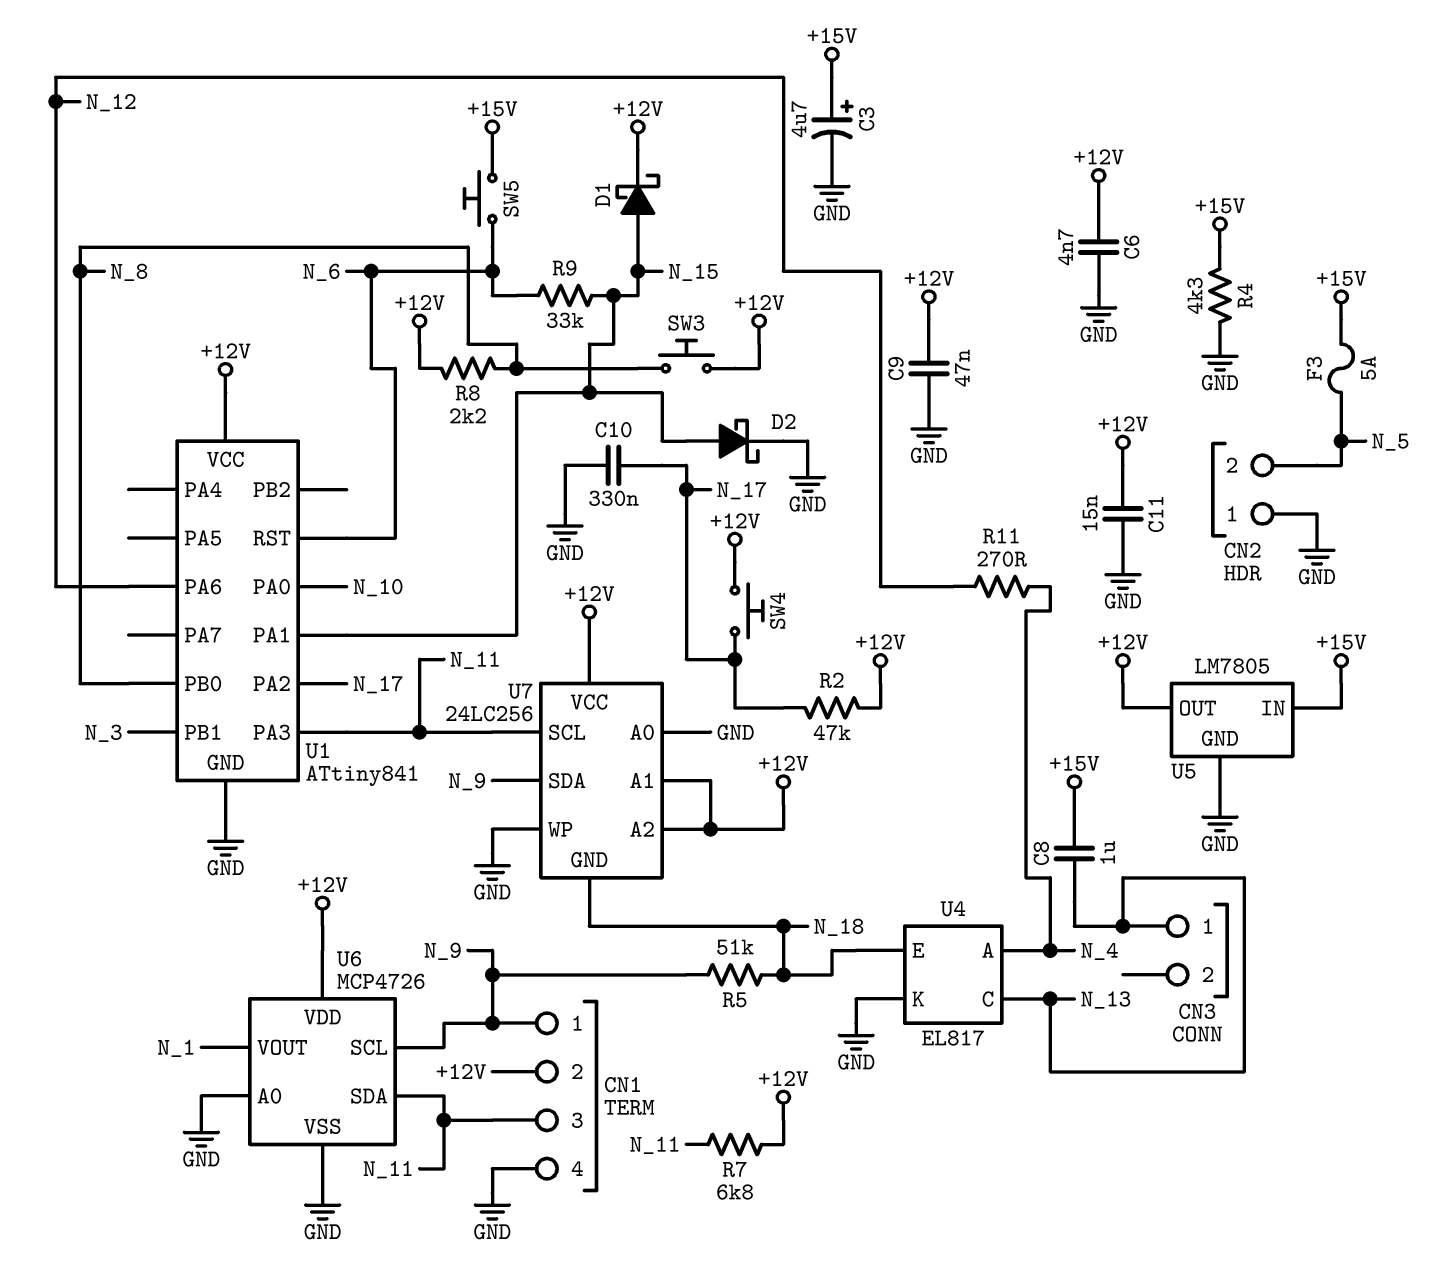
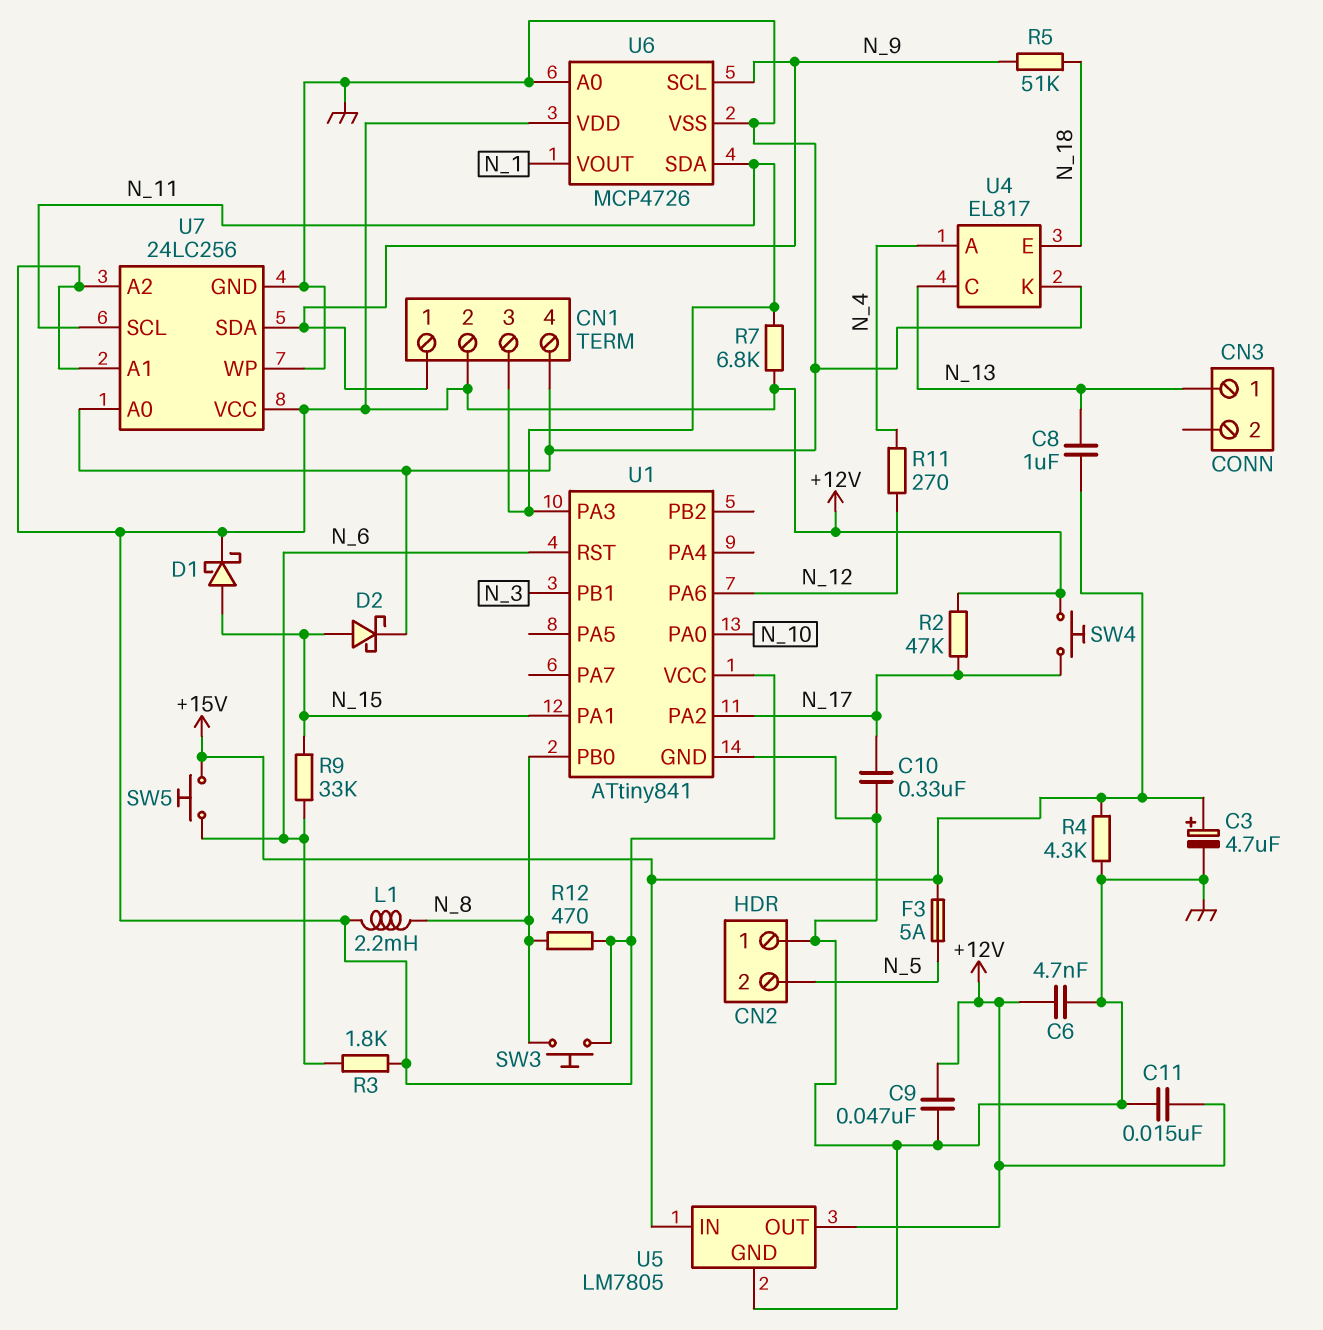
L1: none -> 2.2mH (+12V, N_8)
R3: none -> 1.8k (+12V, N_6)
R8: 2.2k (+12V, N_8) -> none
R12: none -> 470 (+12V, N_8)
U7 pin GND: N_18 -> GND

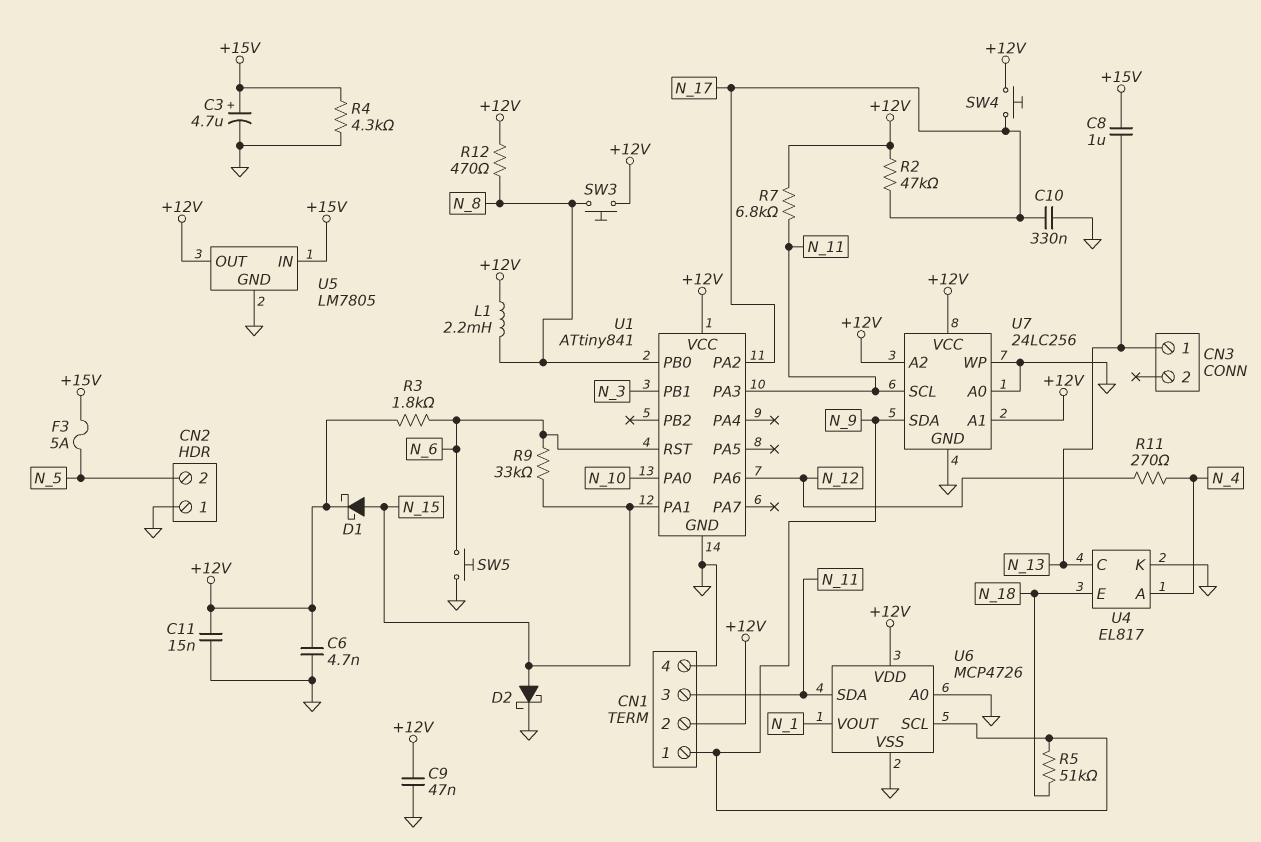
SW5: button (+15V, N_6) -> button (GND, N_6)

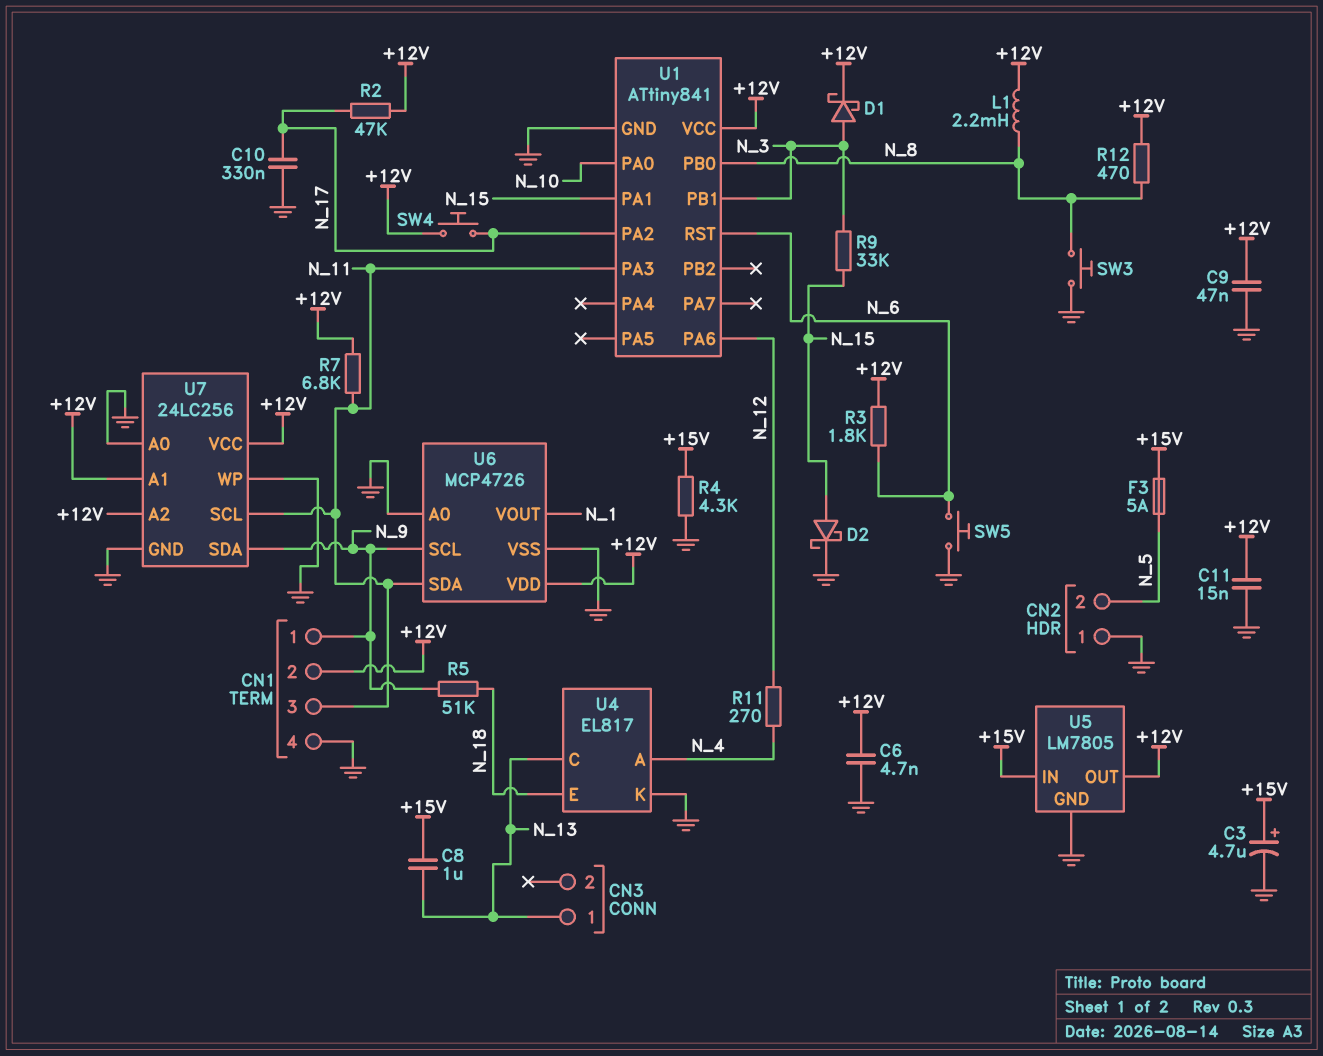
D1: schottky (A N_15, K +12V) -> schottky (A N_3, K +12V)
R9: 33k (N_6, N_15) -> 33k (N_3, N_15)
SW3: button (+12V, N_8) -> button (GND, N_8)

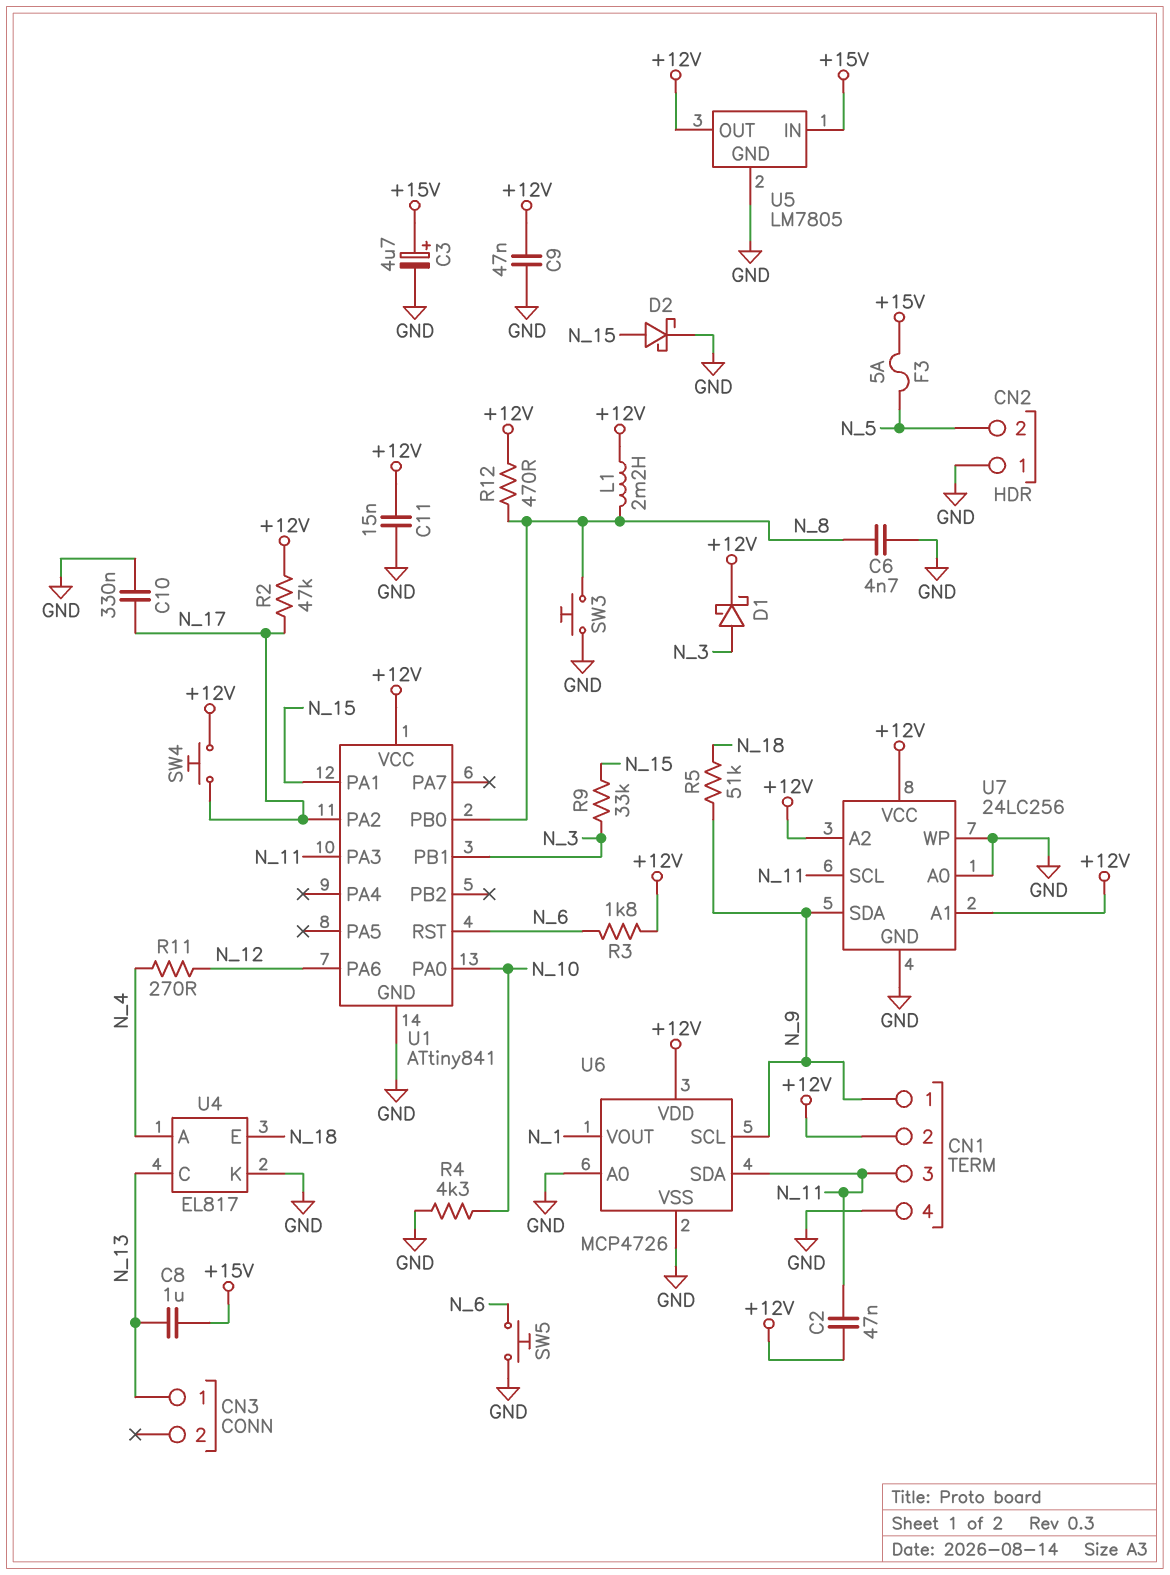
C2: none -> 47nF (+12V, N_11)
C6: 4.7nF (+12V, GND) -> 4.7nF (GND, N_8)
R4: 4.3k (+15V, GND) -> 4.3k (GND, N_10)
R7: 6.8k (+12V, N_11) -> none

